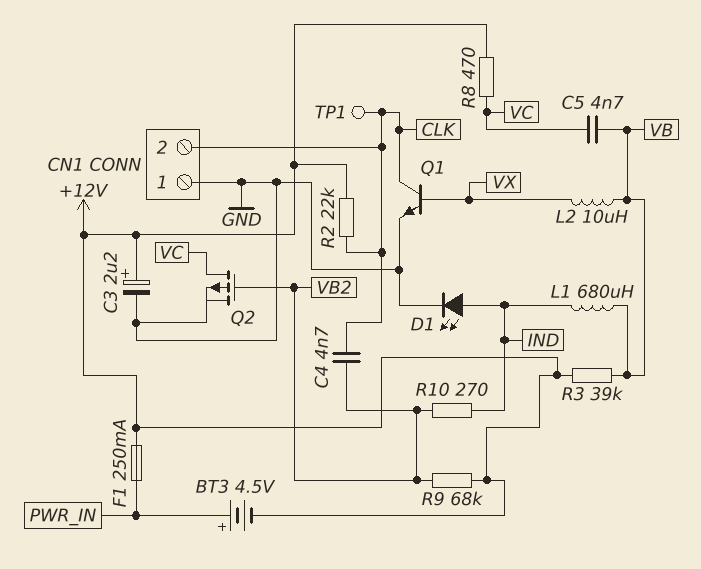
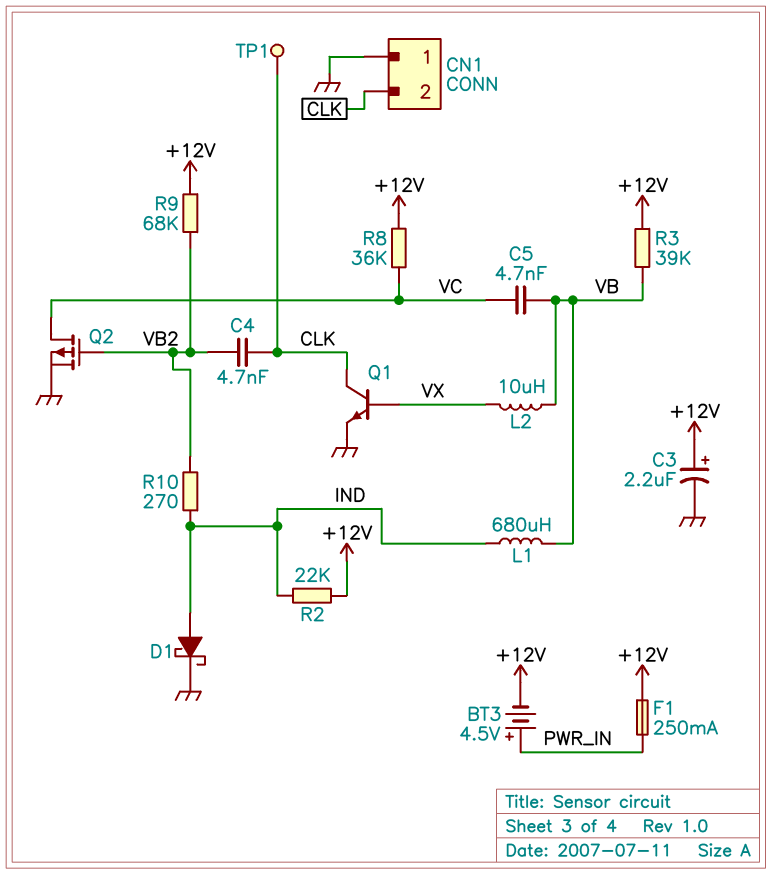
D1: LED (A IND, K GND) -> schottky (A IND, K GND)
R2: 22k (+12V, CLK) -> 22k (+12V, IND)
R8: 470 (+12V, VC) -> 36k (+12V, VC)

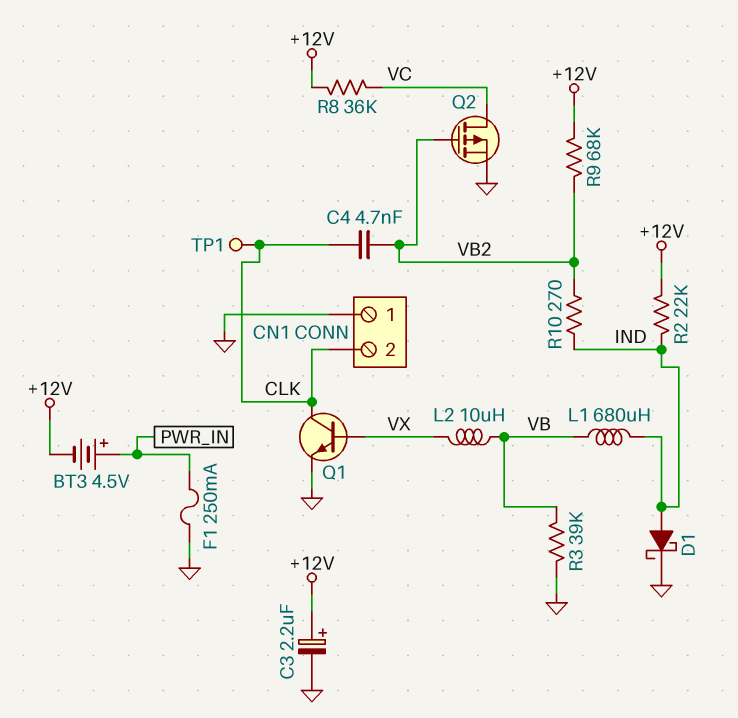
C5: 4.7nF (VB, VC) -> none
F1: 250mA (+12V, PWR_IN) -> 250mA (GND, PWR_IN)
R3: 39k (+12V, VB) -> 39k (GND, VB)

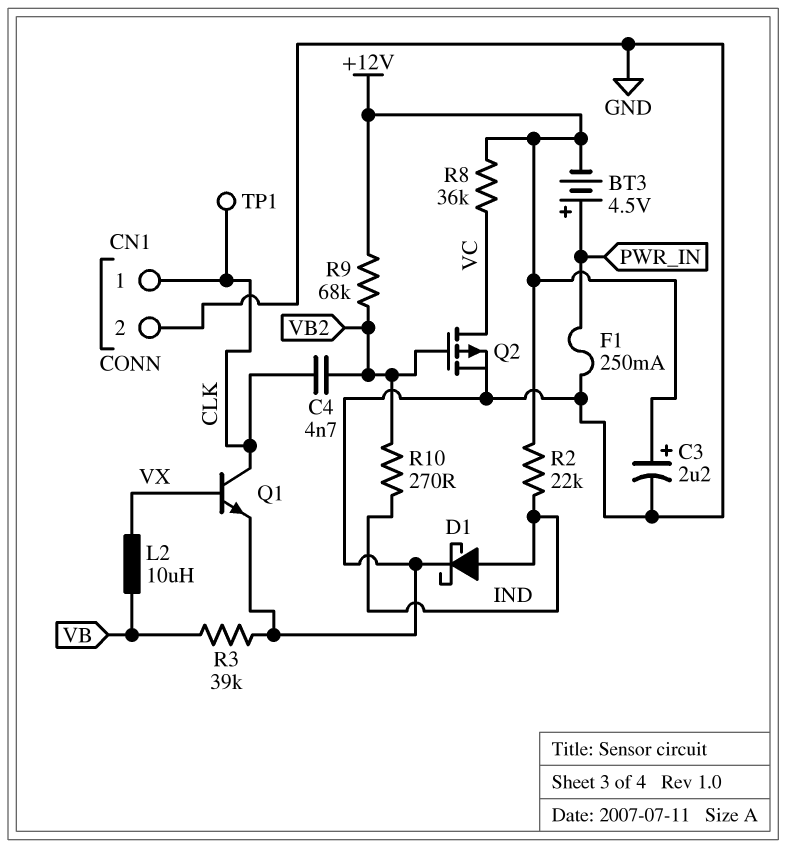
CN1 pin 1: GND -> CLK
CN1 pin 2: CLK -> GND
L1: 680uH (IND, VB) -> none

